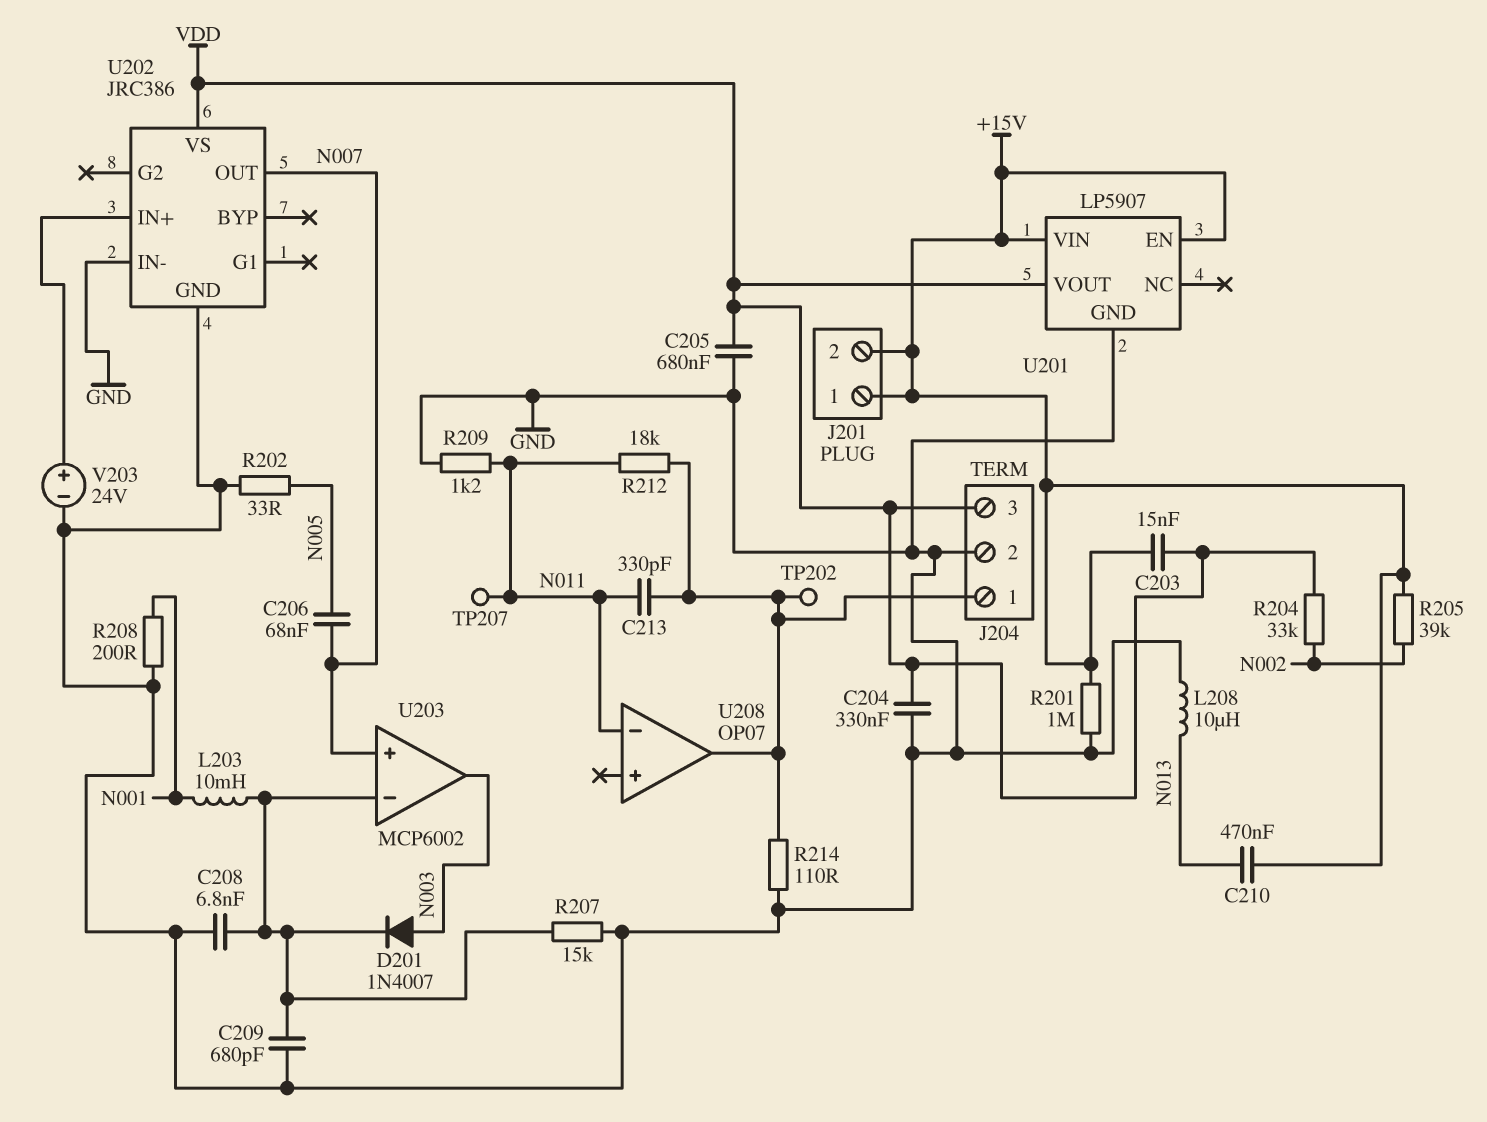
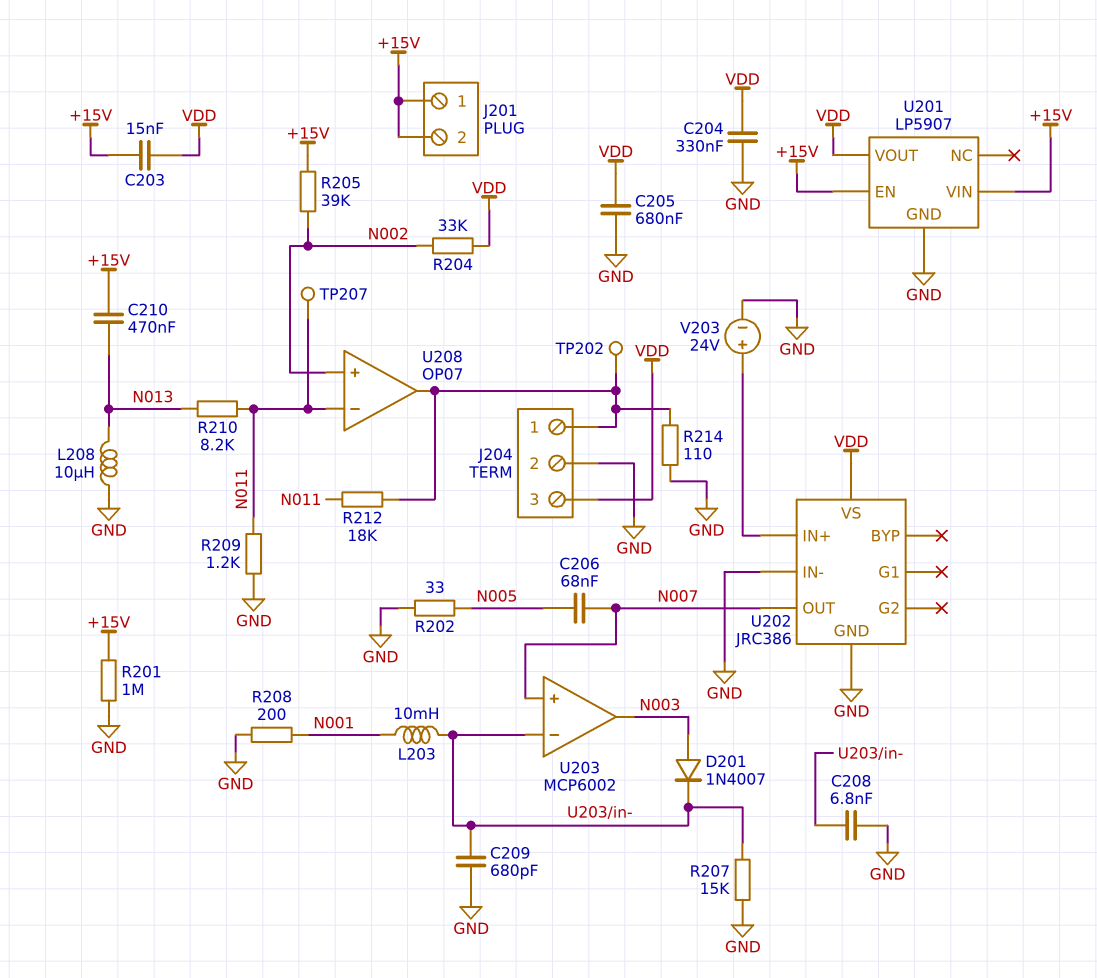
C213: 330pF (J204/1, N011) -> none
R210: none -> 8.2k (N011, N013)
U208 pin in+: none -> N002

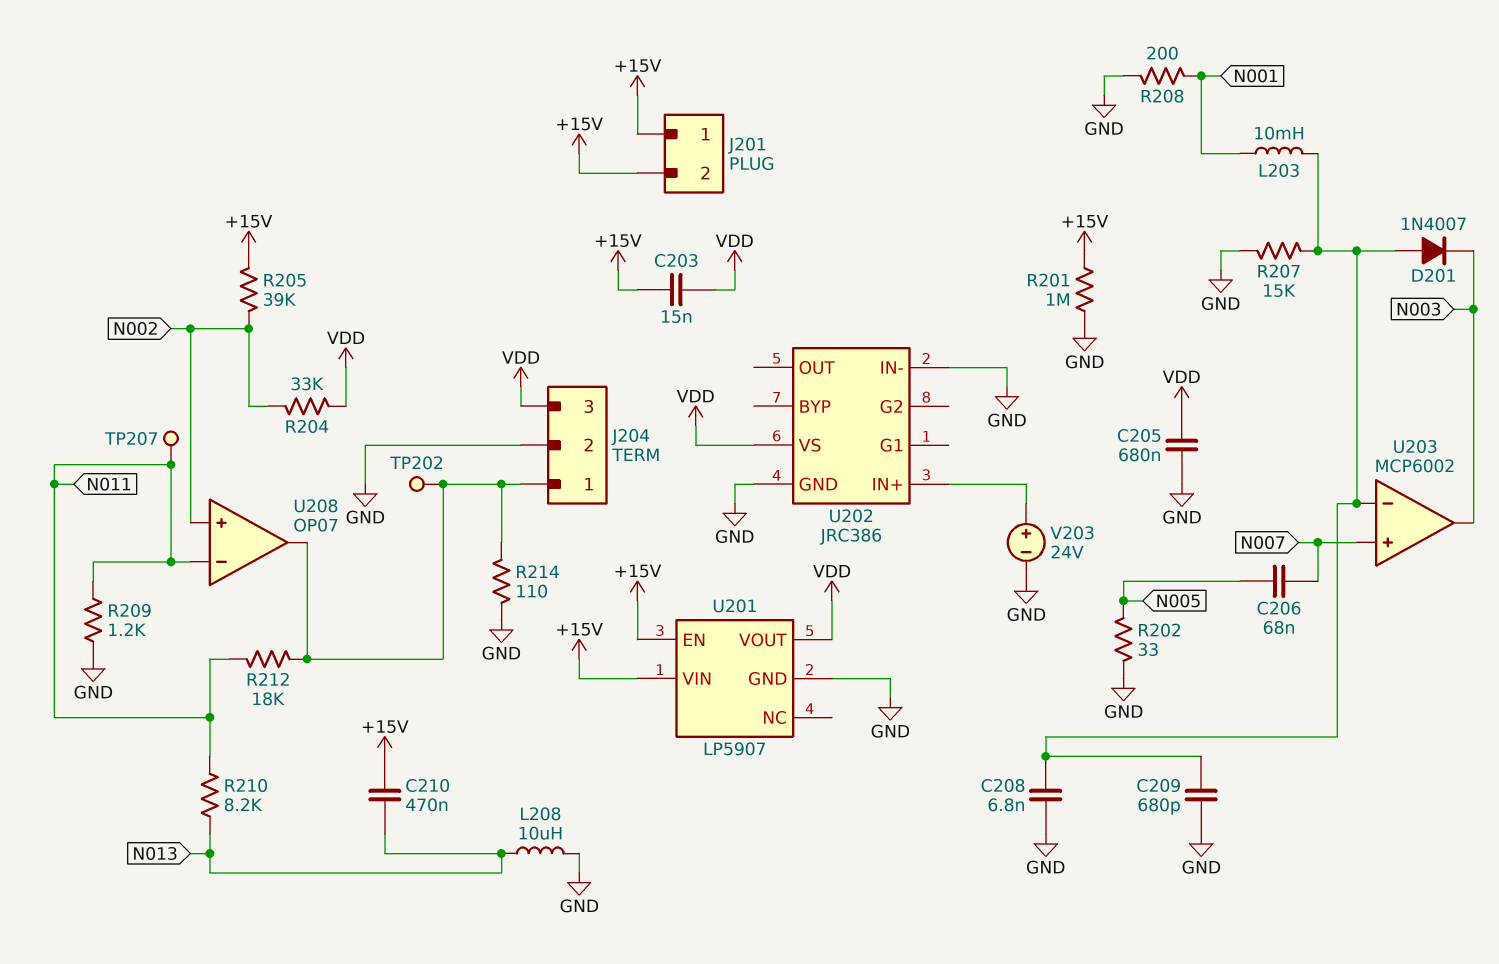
C204: 330nF (GND, VDD) -> none
D201: diode 1N4007 (A N003, K U203/in-) -> diode 1N4007 (A U203/in-, K N003)
U202 pin OUT: N007 -> none

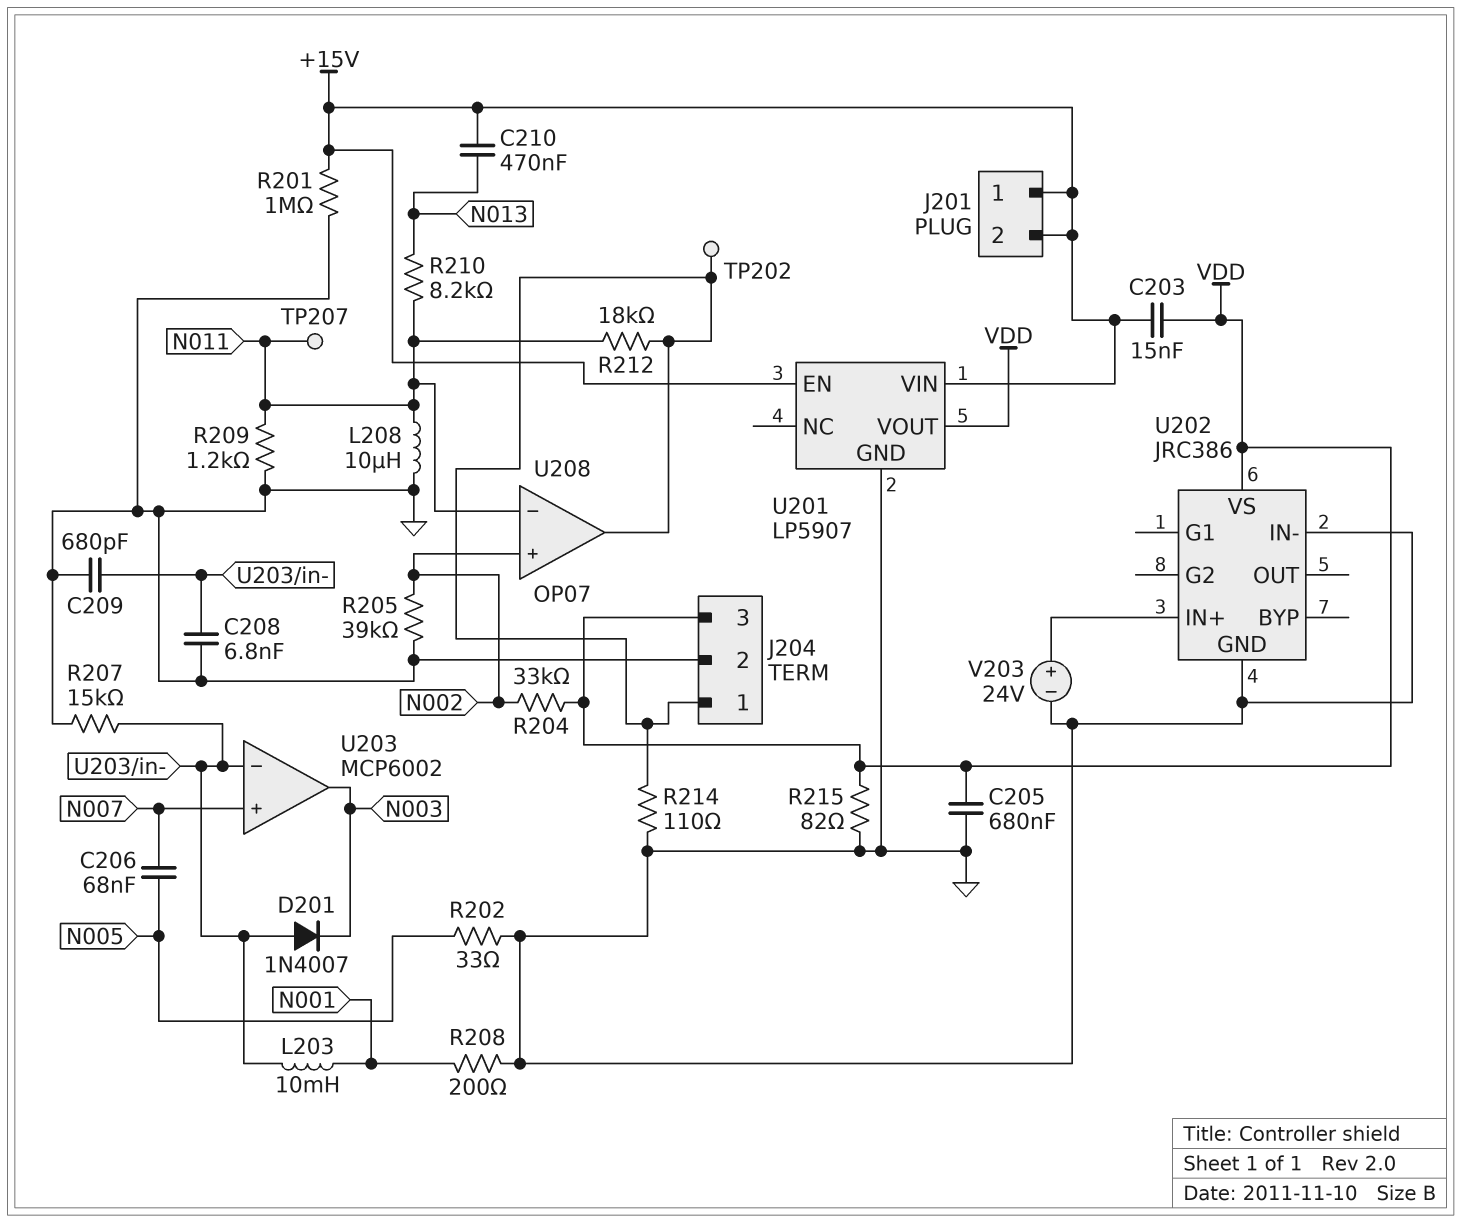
L208: 10uH (GND, N013) -> 10uH (GND, N011)
R205: 39k (+15V, N002) -> 39k (GND, N002)
R215: none -> 82 (GND, VDD)

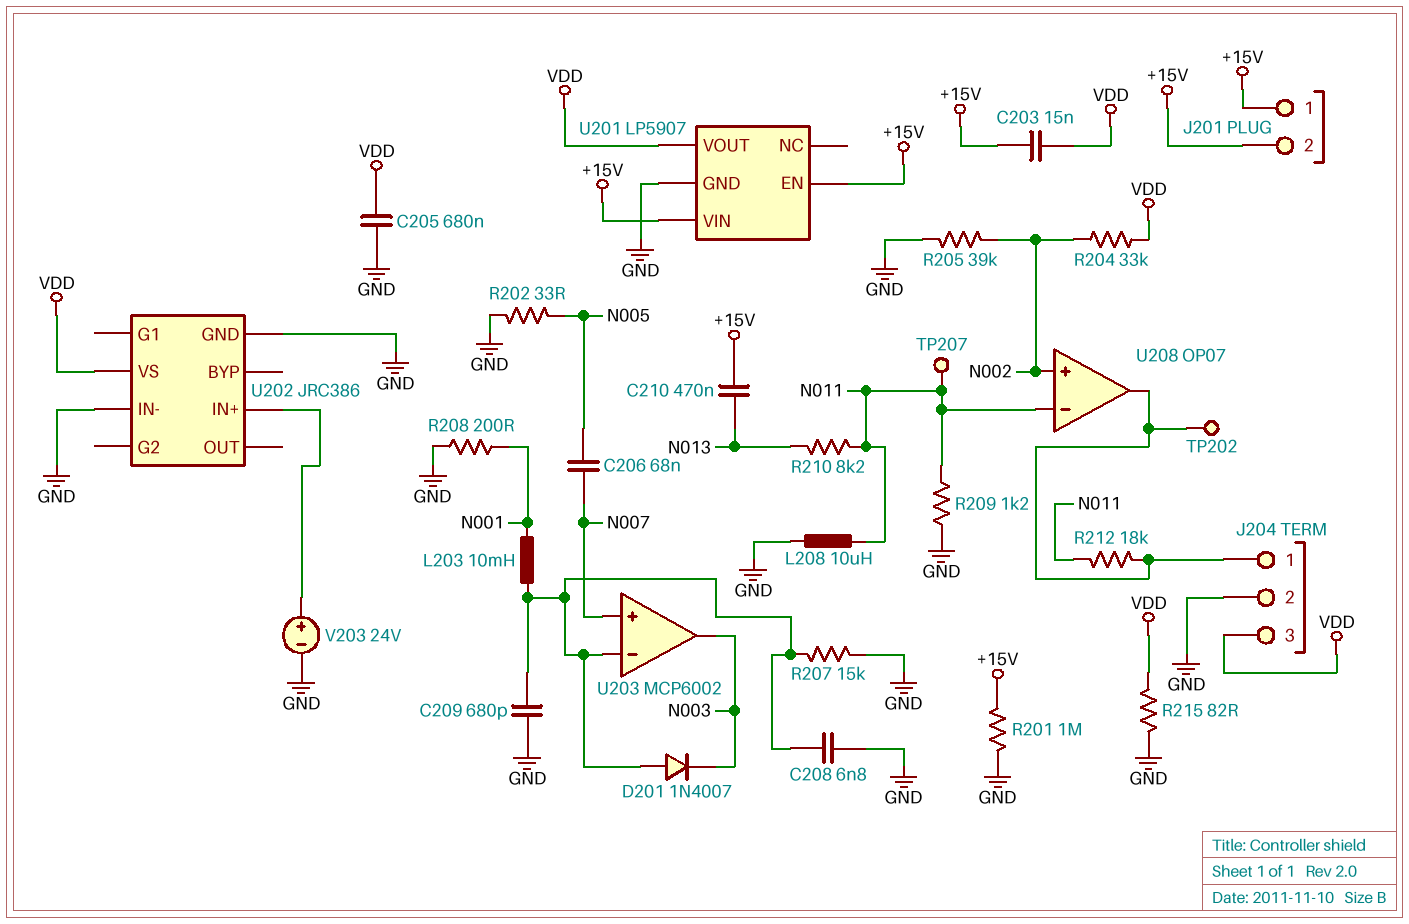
R214: 110 (GND, J204/1) -> none

